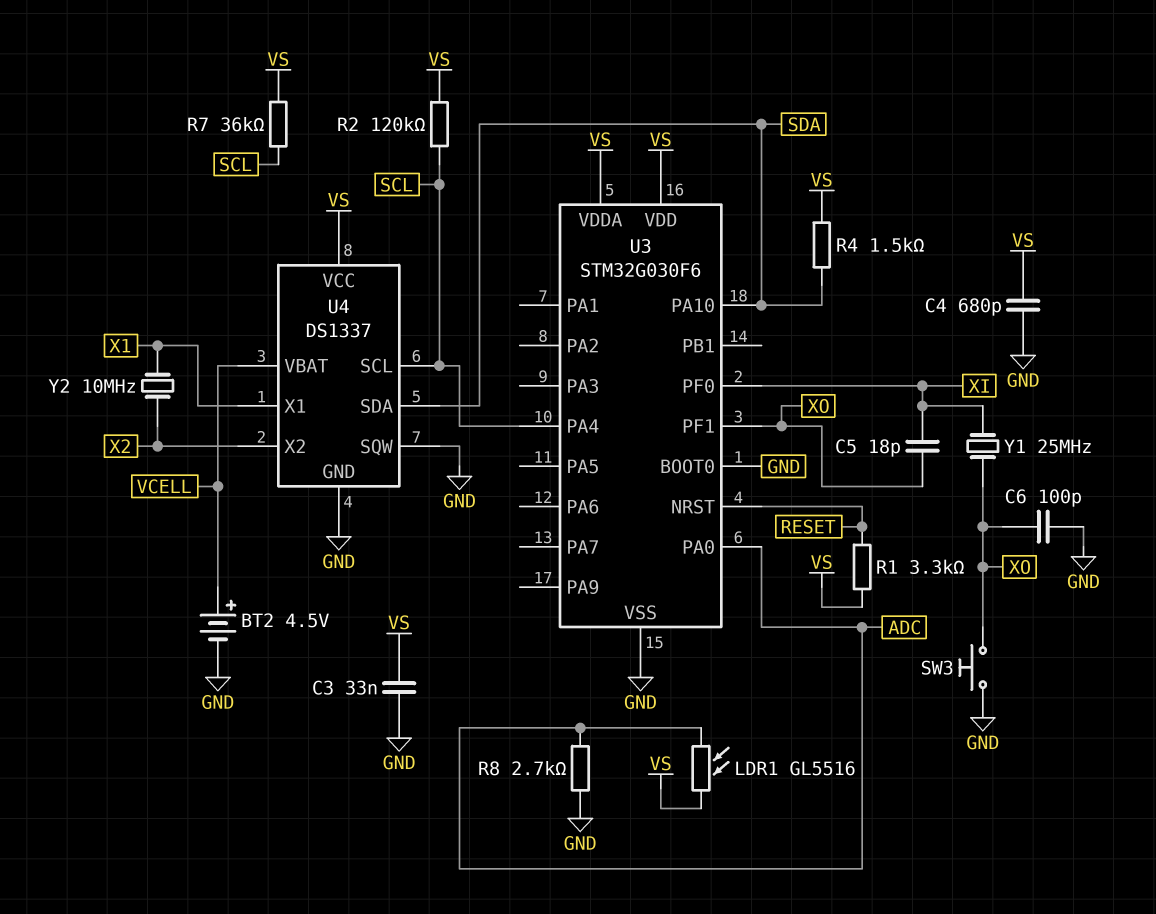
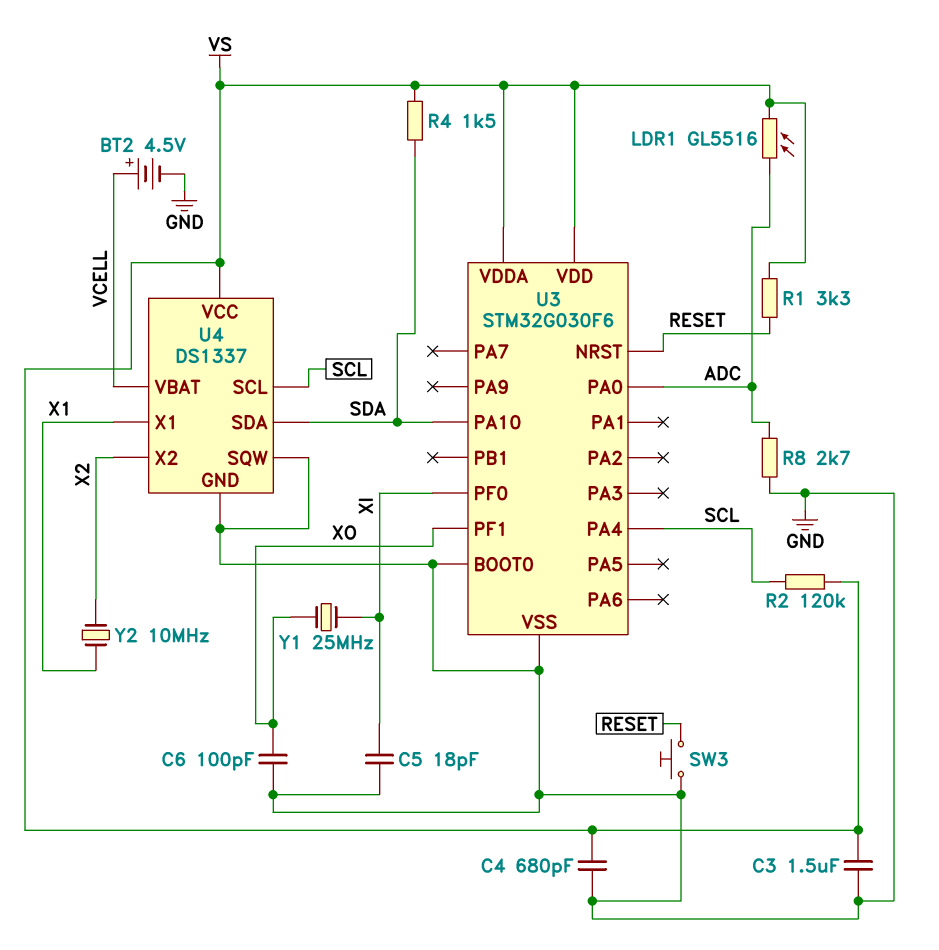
C3: 33nF (GND, VS) -> 1.5uF (GND, VS)
C5: 18pF (XI, XO) -> 18pF (GND, XI)
R7: 36k (SCL, VS) -> none
SW3: button (GND, XO) -> button (GND, RESET)

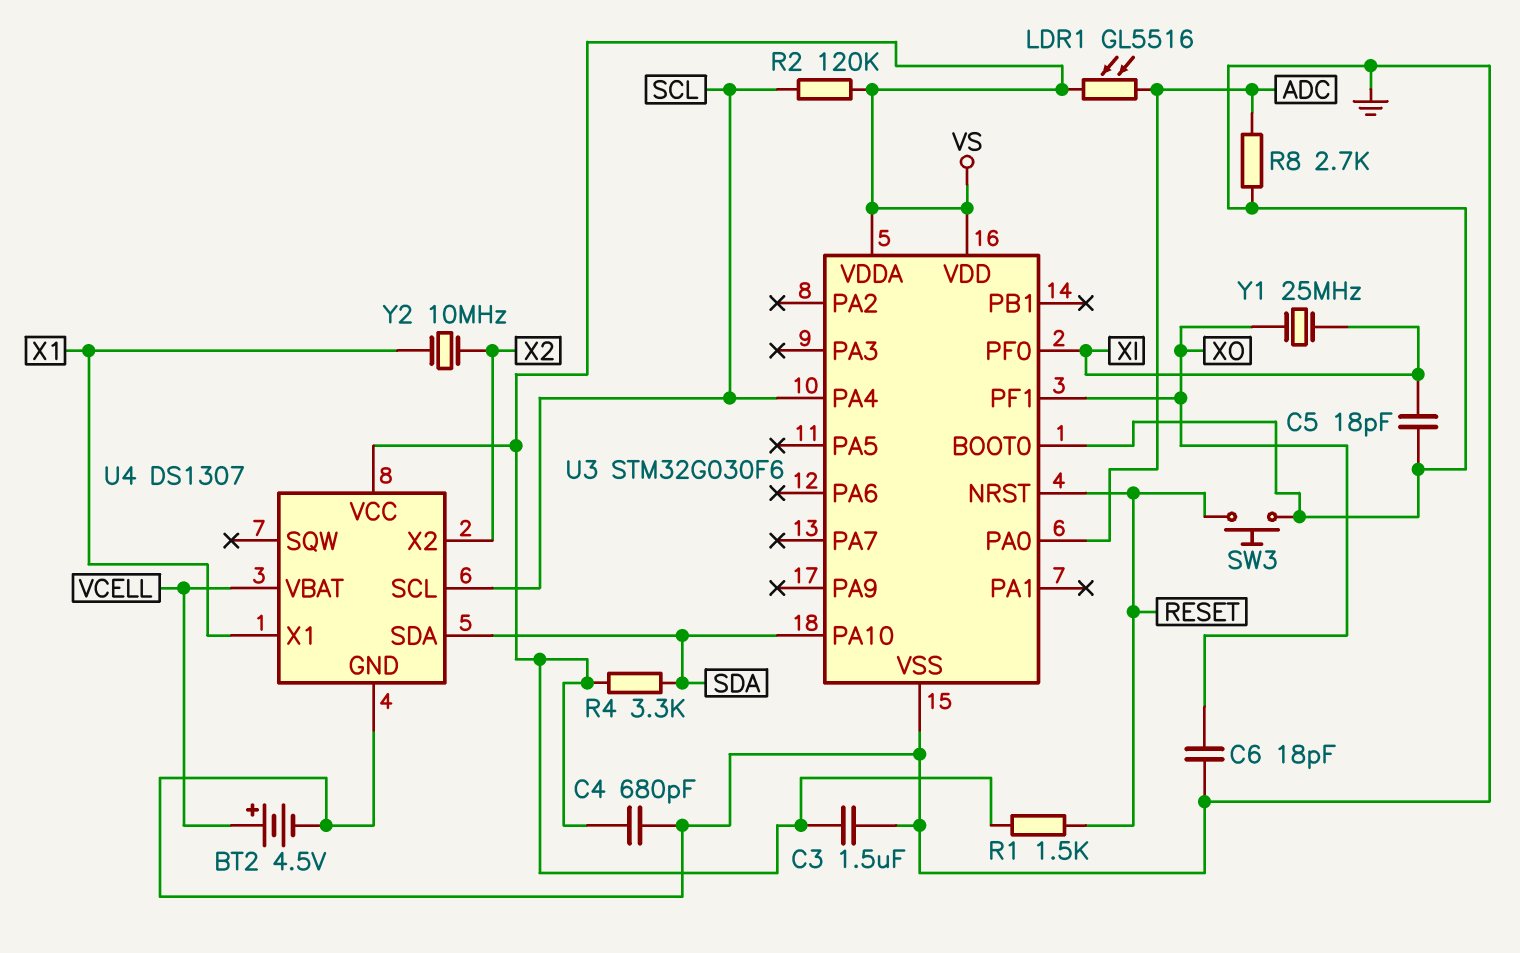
C6: 100pF (GND, XO) -> 18pF (GND, XO)
R1: 3.3k (RESET, VS) -> 1.5k (RESET, VS)
R4: 1.5k (SDA, VS) -> 3.3k (SDA, VS)
U4: DS1337 -> DS1307
U4 pin SQW: GND -> none

